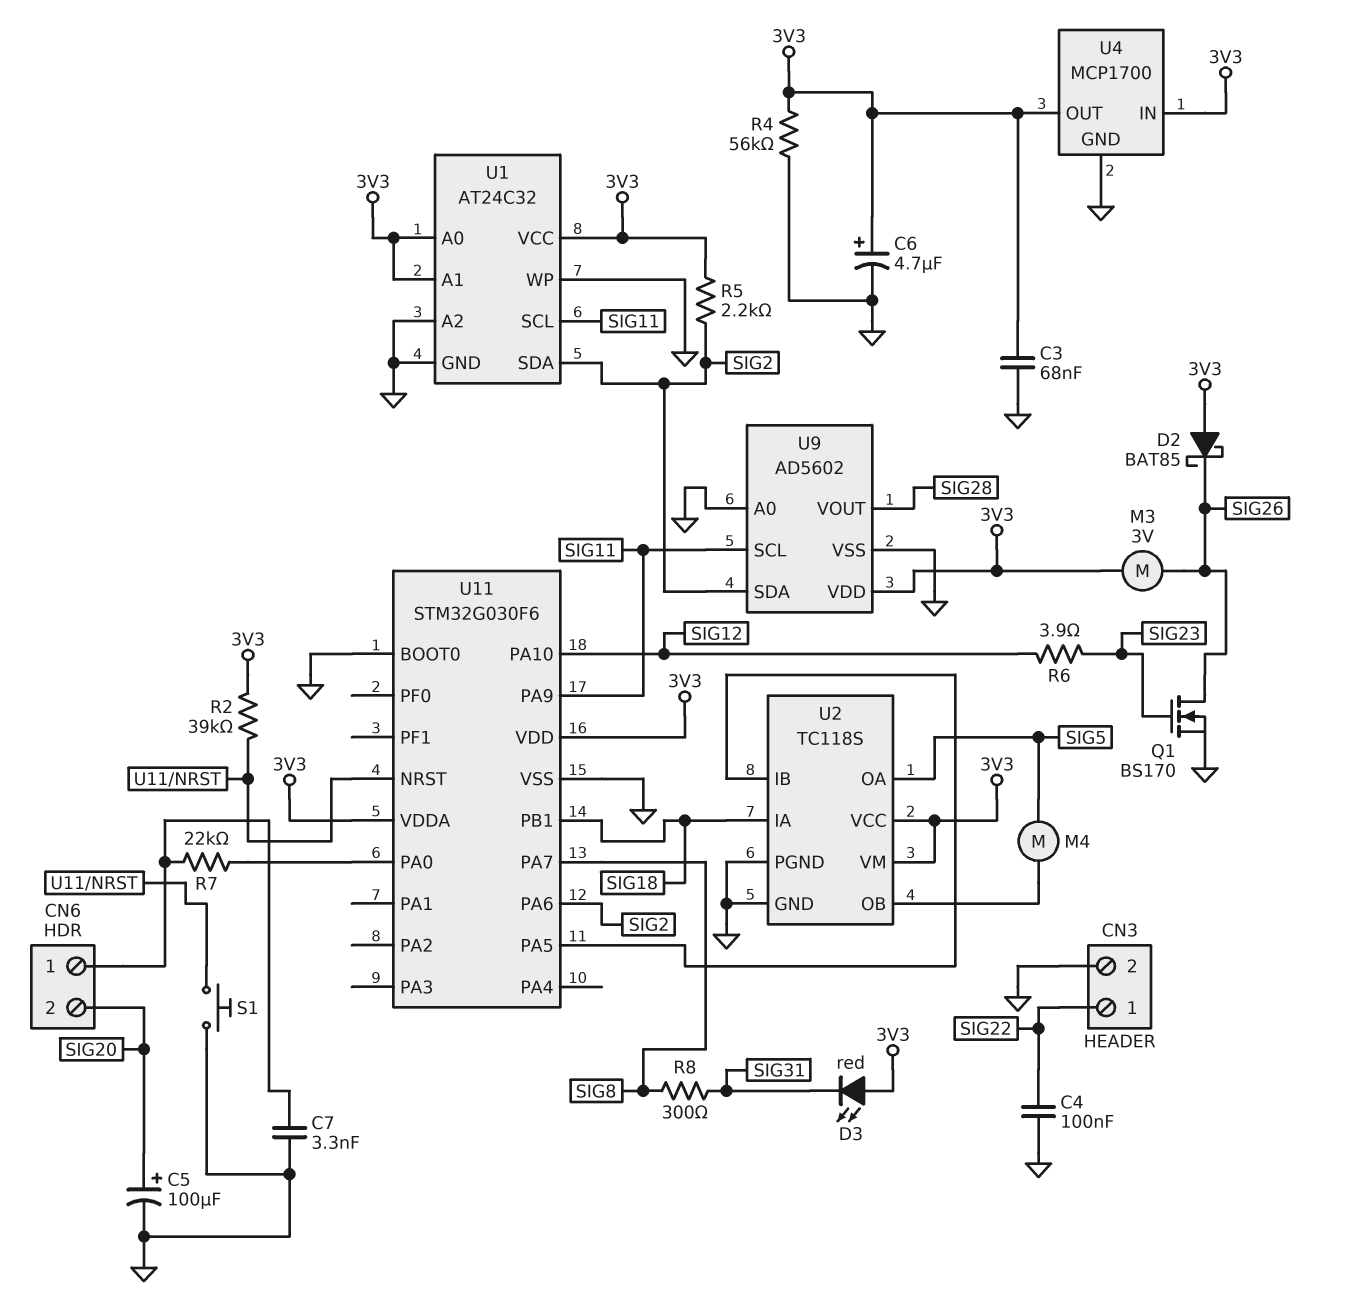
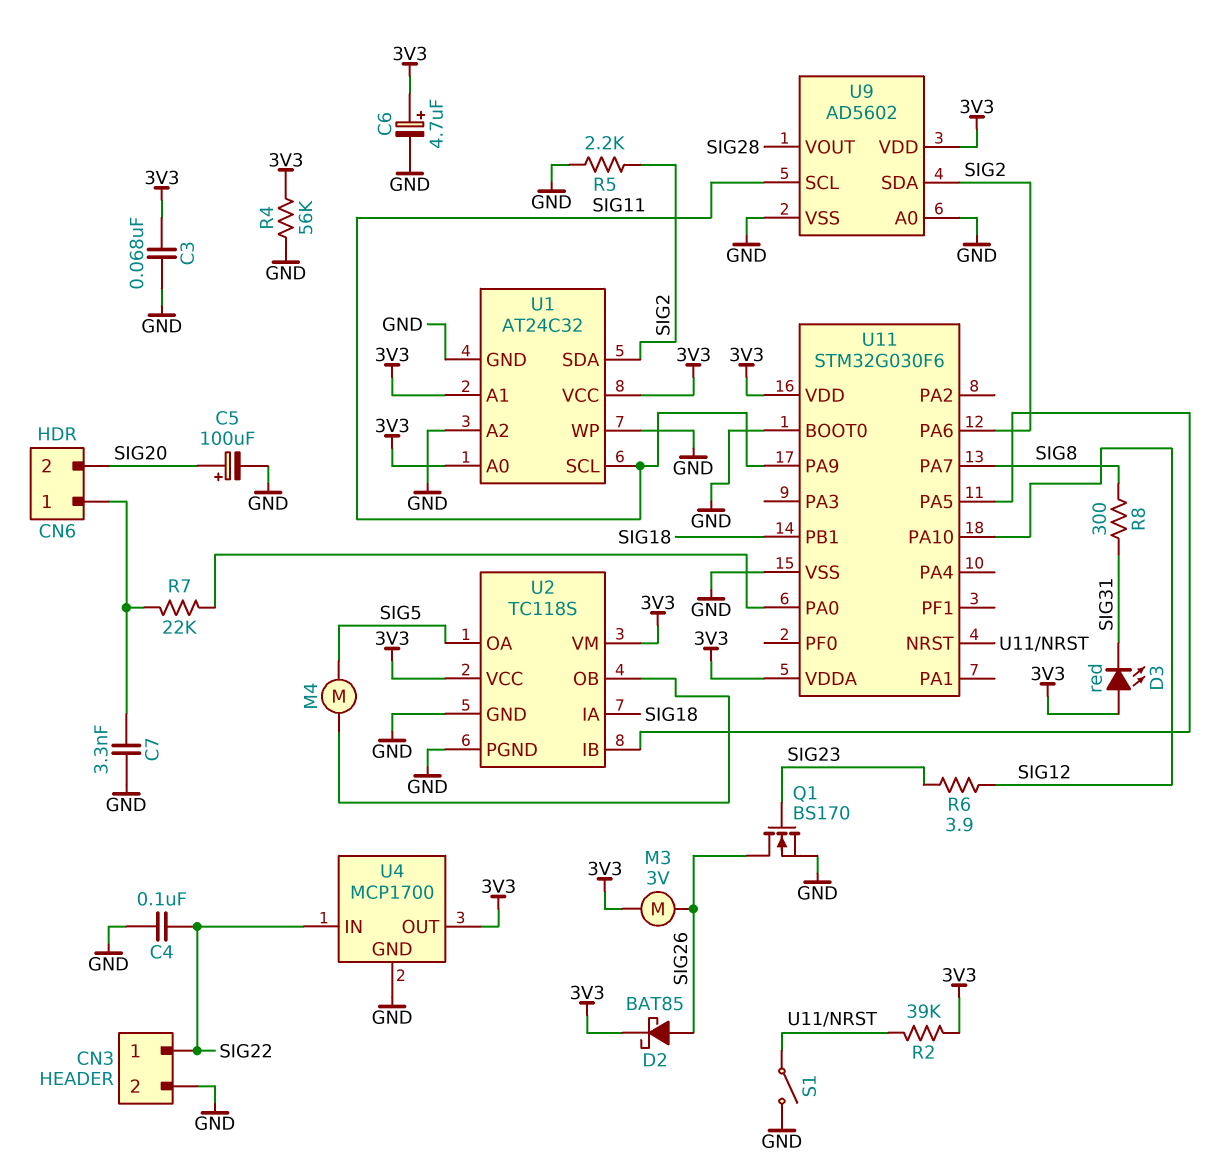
D2: schottky BAT85 (A 3V3, K SIG26) -> schottky BAT85 (A SIG26, K 3V3)
R5: 2.2k (3V3, SIG2) -> 2.2k (GND, SIG2)
S1: button (GND, U11/NRST) -> switch (GND, U11/NRST)
U4 pin IN: 3V3 -> SIG22

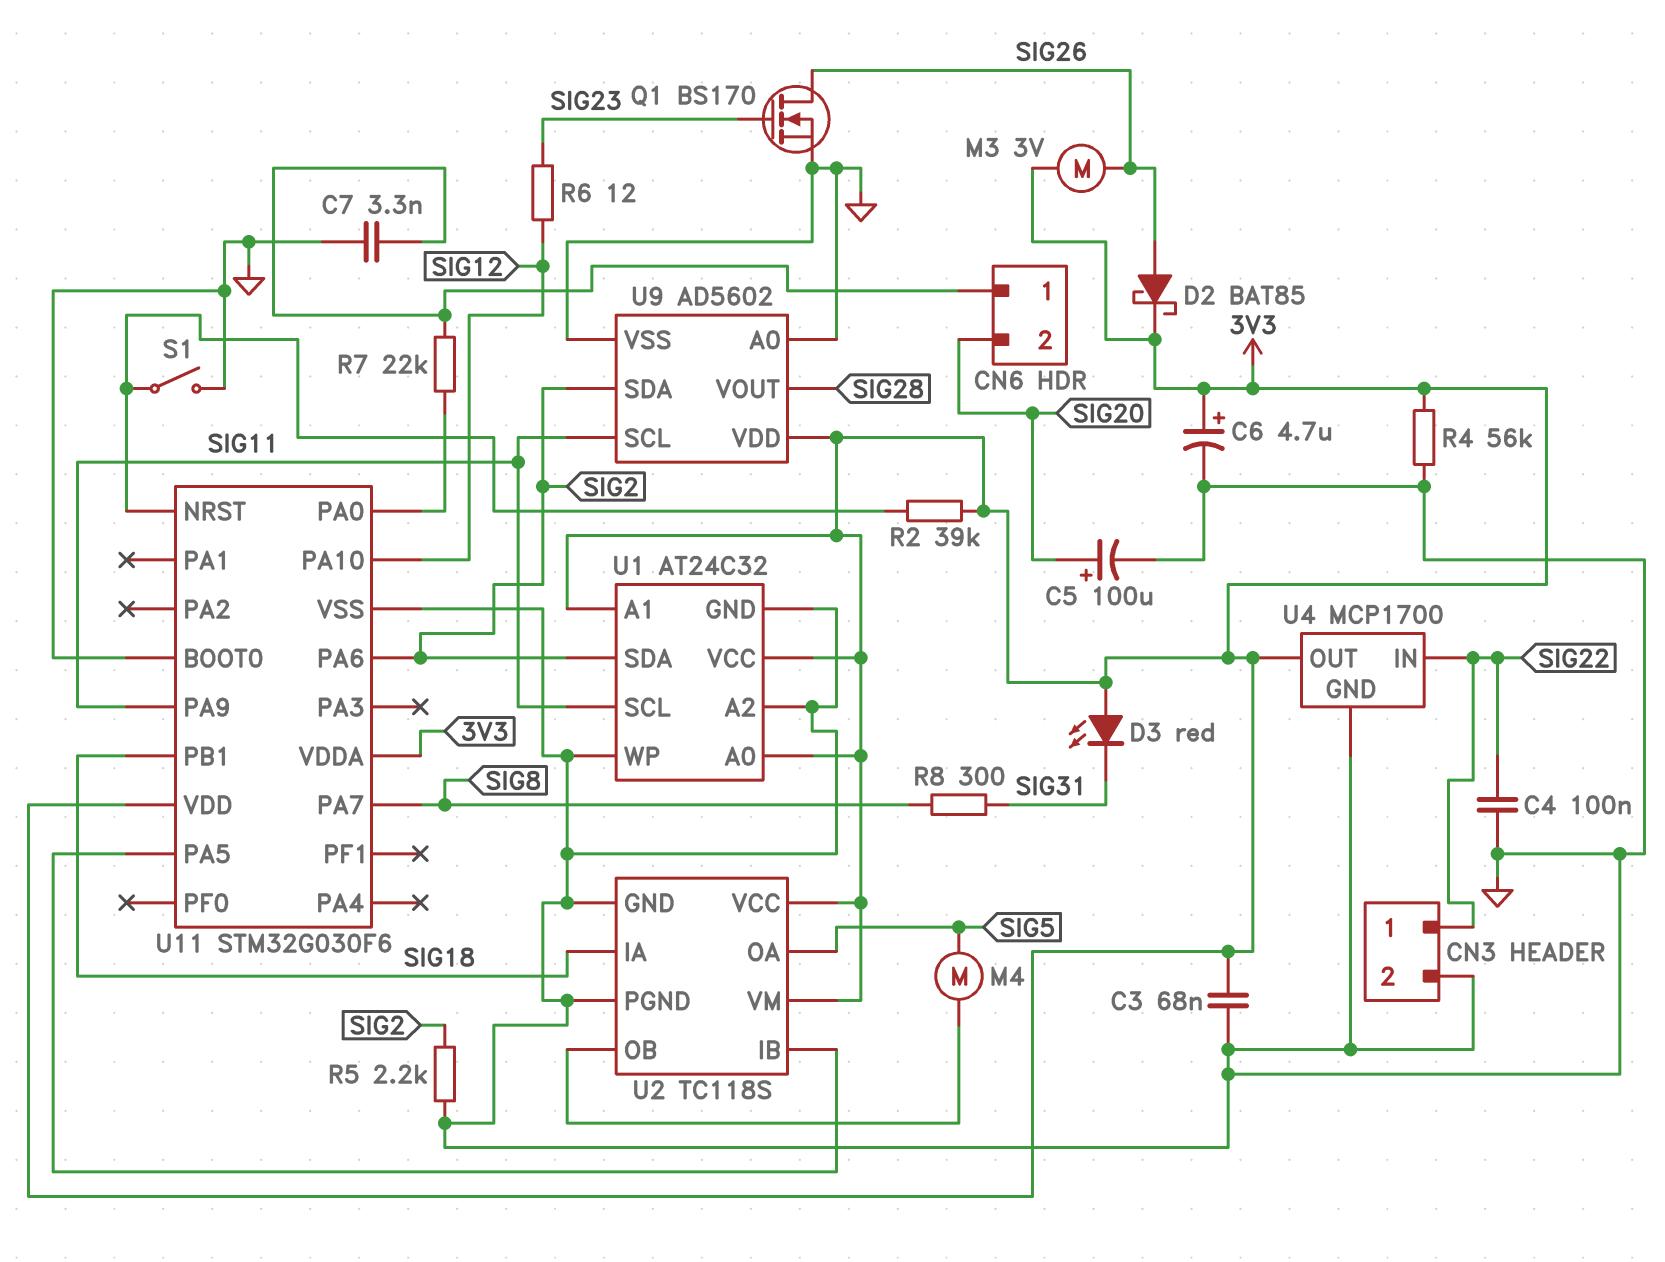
R6: 3.9 (SIG12, SIG23) -> 12 (SIG12, SIG23)

